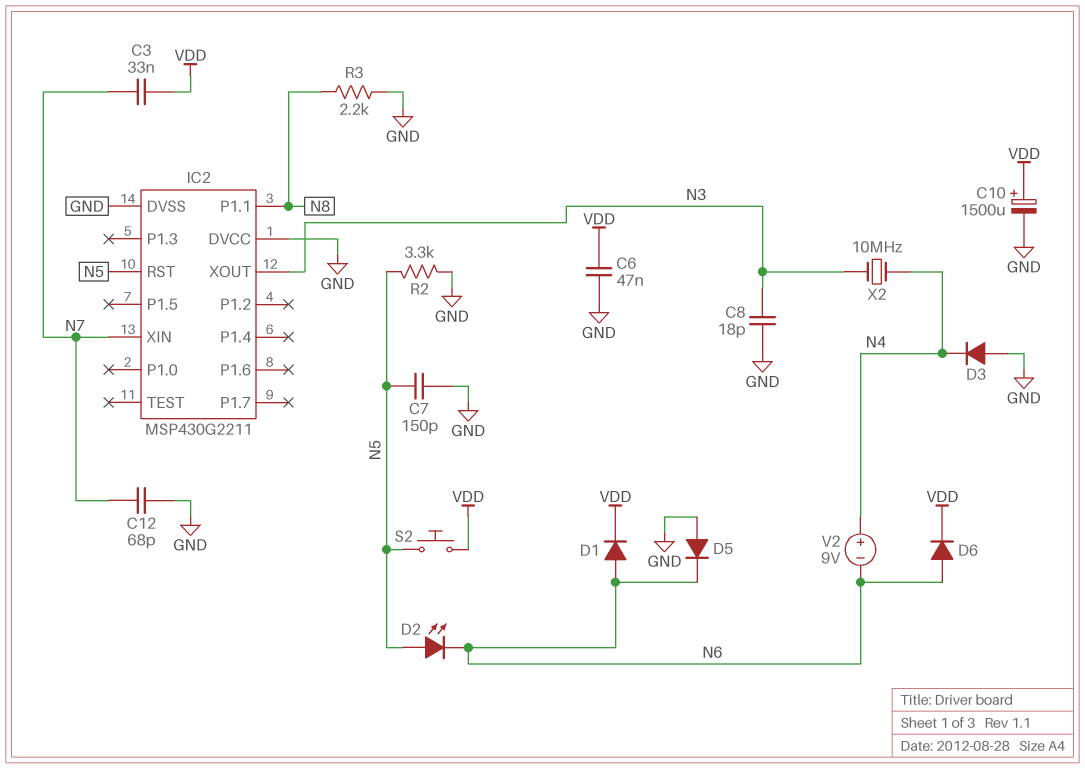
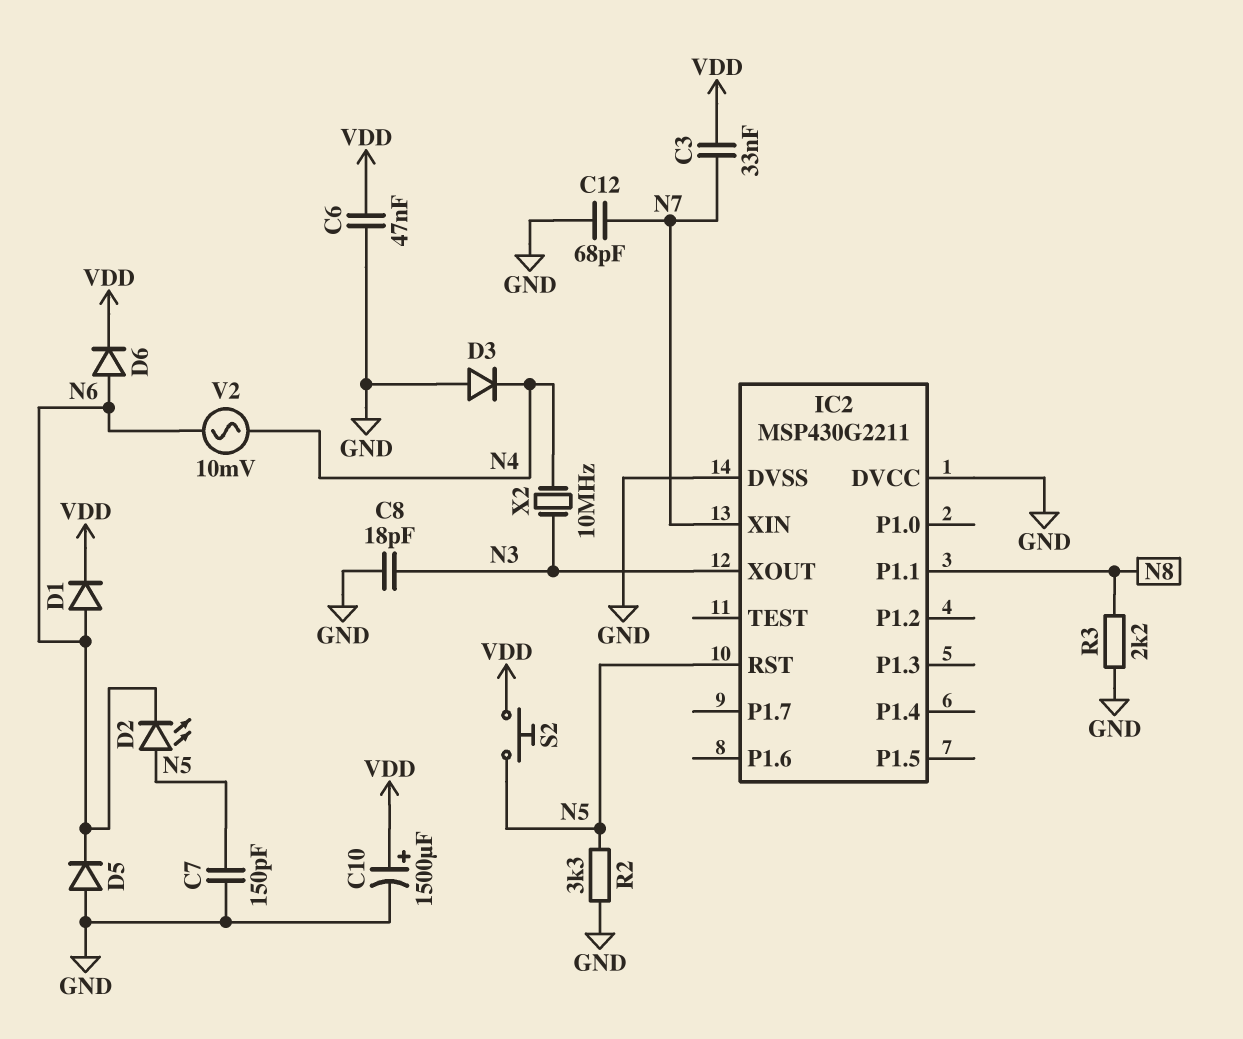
V2: 9V (plus N4, minus N6) -> AC 10mV (N4, N6)

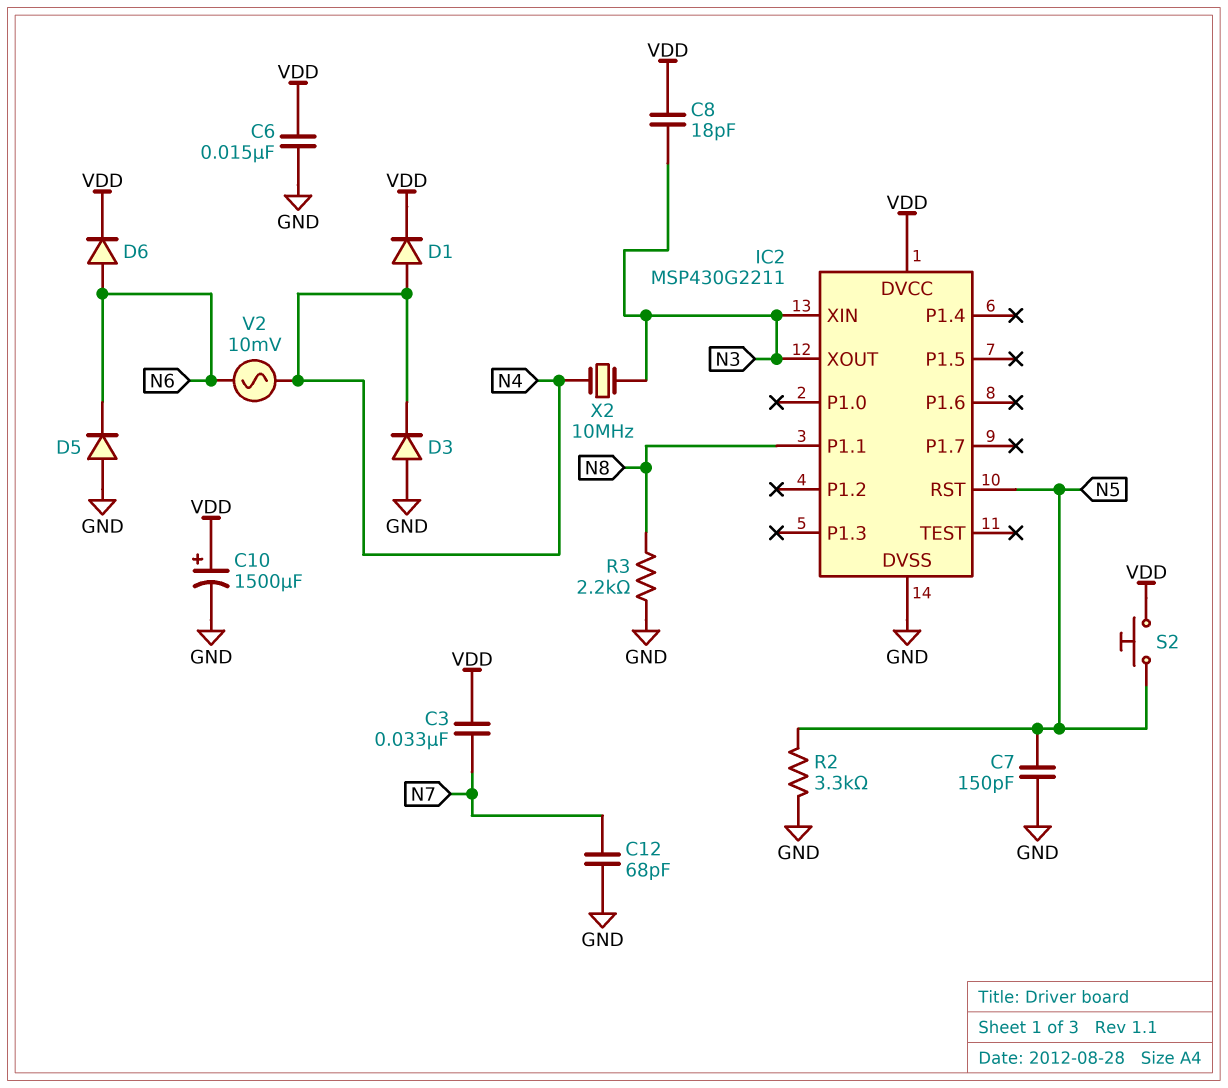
C6: 47nF (GND, VDD) -> 15nF (GND, VDD)
C8: 18pF (GND, N3) -> 18pF (N3, VDD)
D1: diode (A N6, K VDD) -> diode (A N4, K VDD)
D2: LED (A N5, K N6) -> none
IC2 pin DVCC: GND -> VDD
IC2 pin XIN: N7 -> N3

